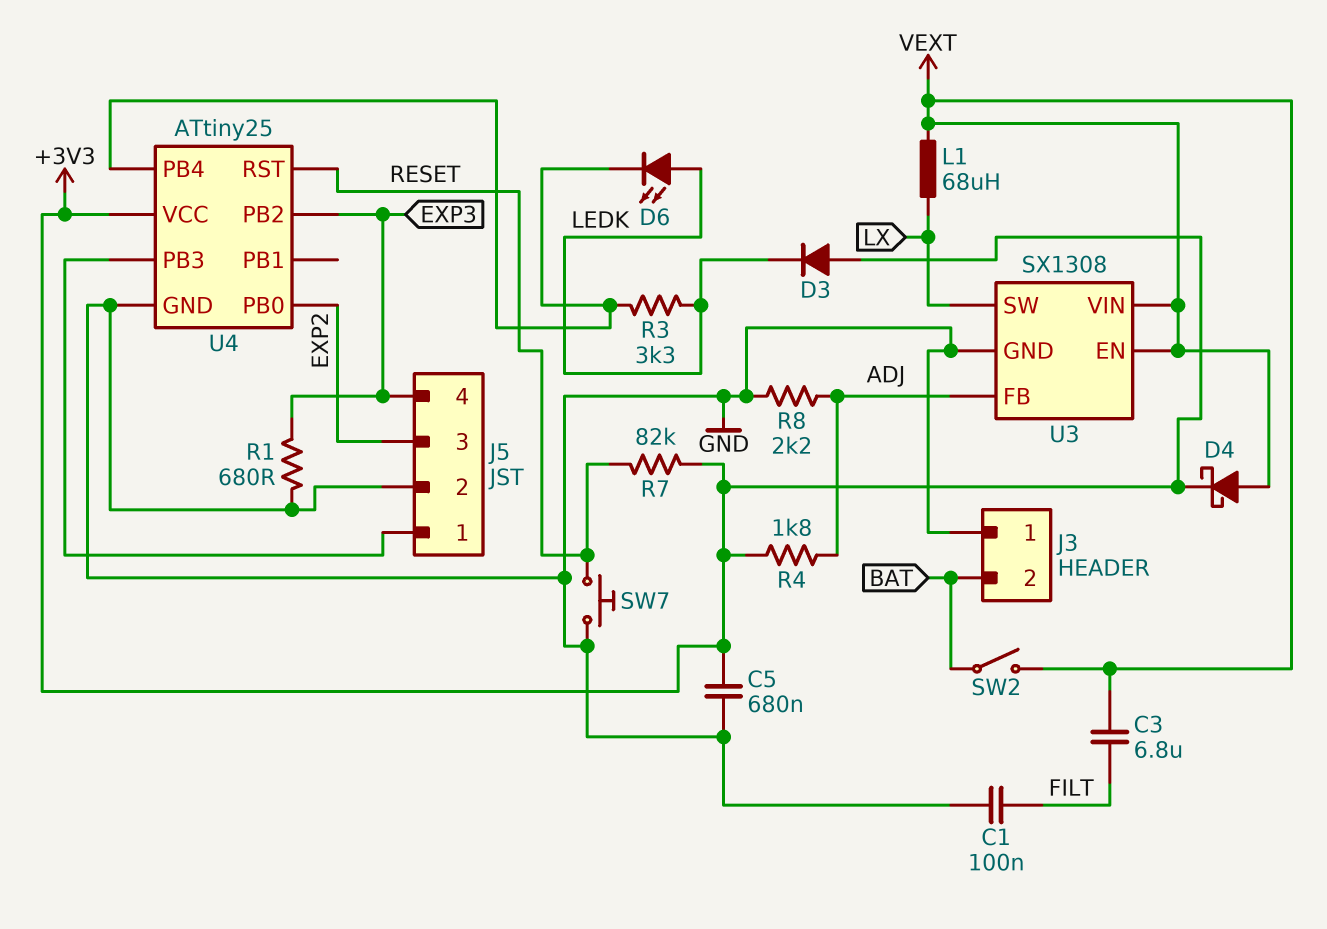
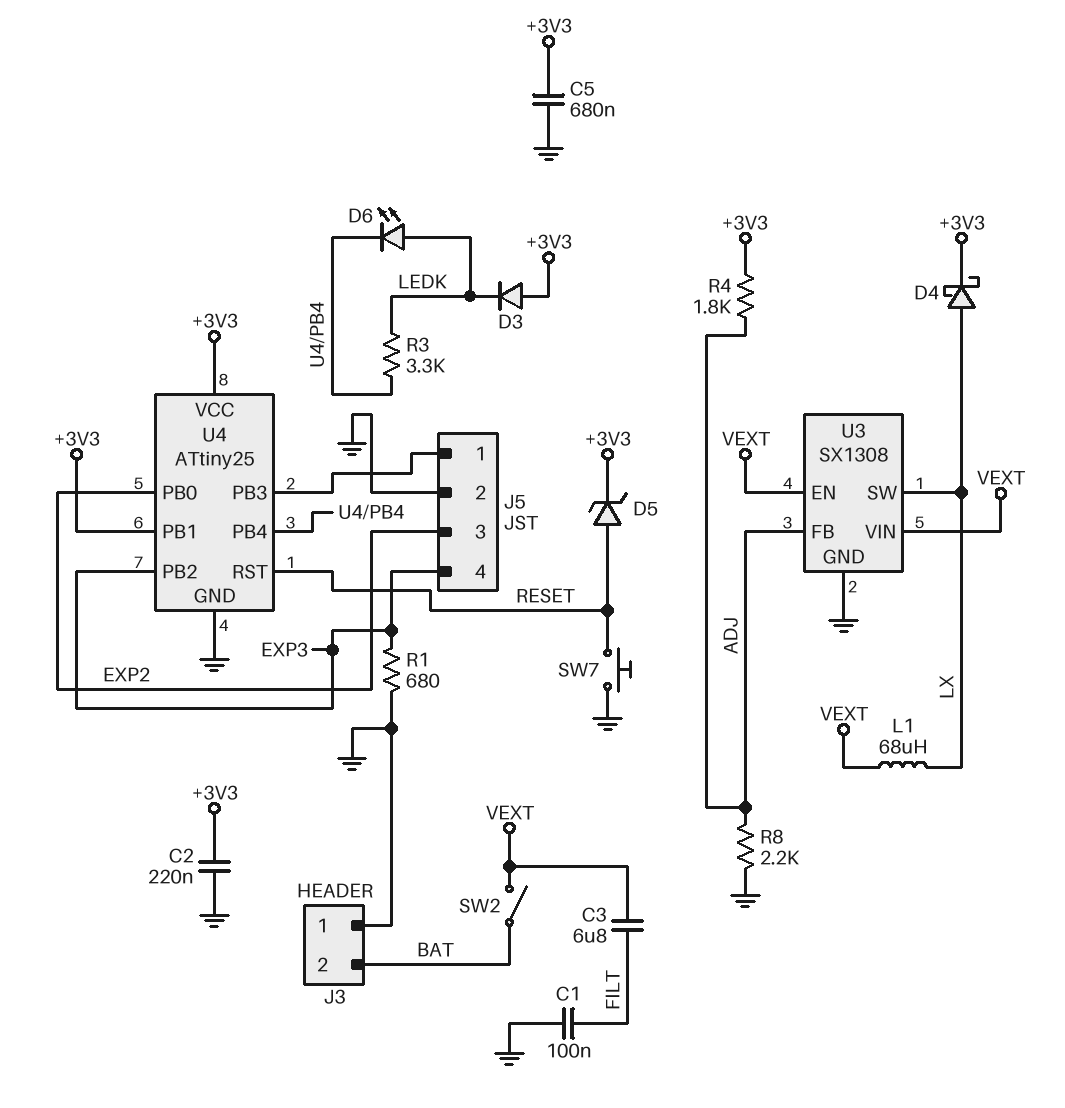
C2: none -> 220nF (+3V3, GND)
D4: schottky (A VEXT, K +3V3) -> schottky (A LX, K +3V3)
D5: none -> zener (A RESET, K +3V3)
R7: 82k (+3V3, RESET) -> none
U4 pin PB1: none -> +3V3

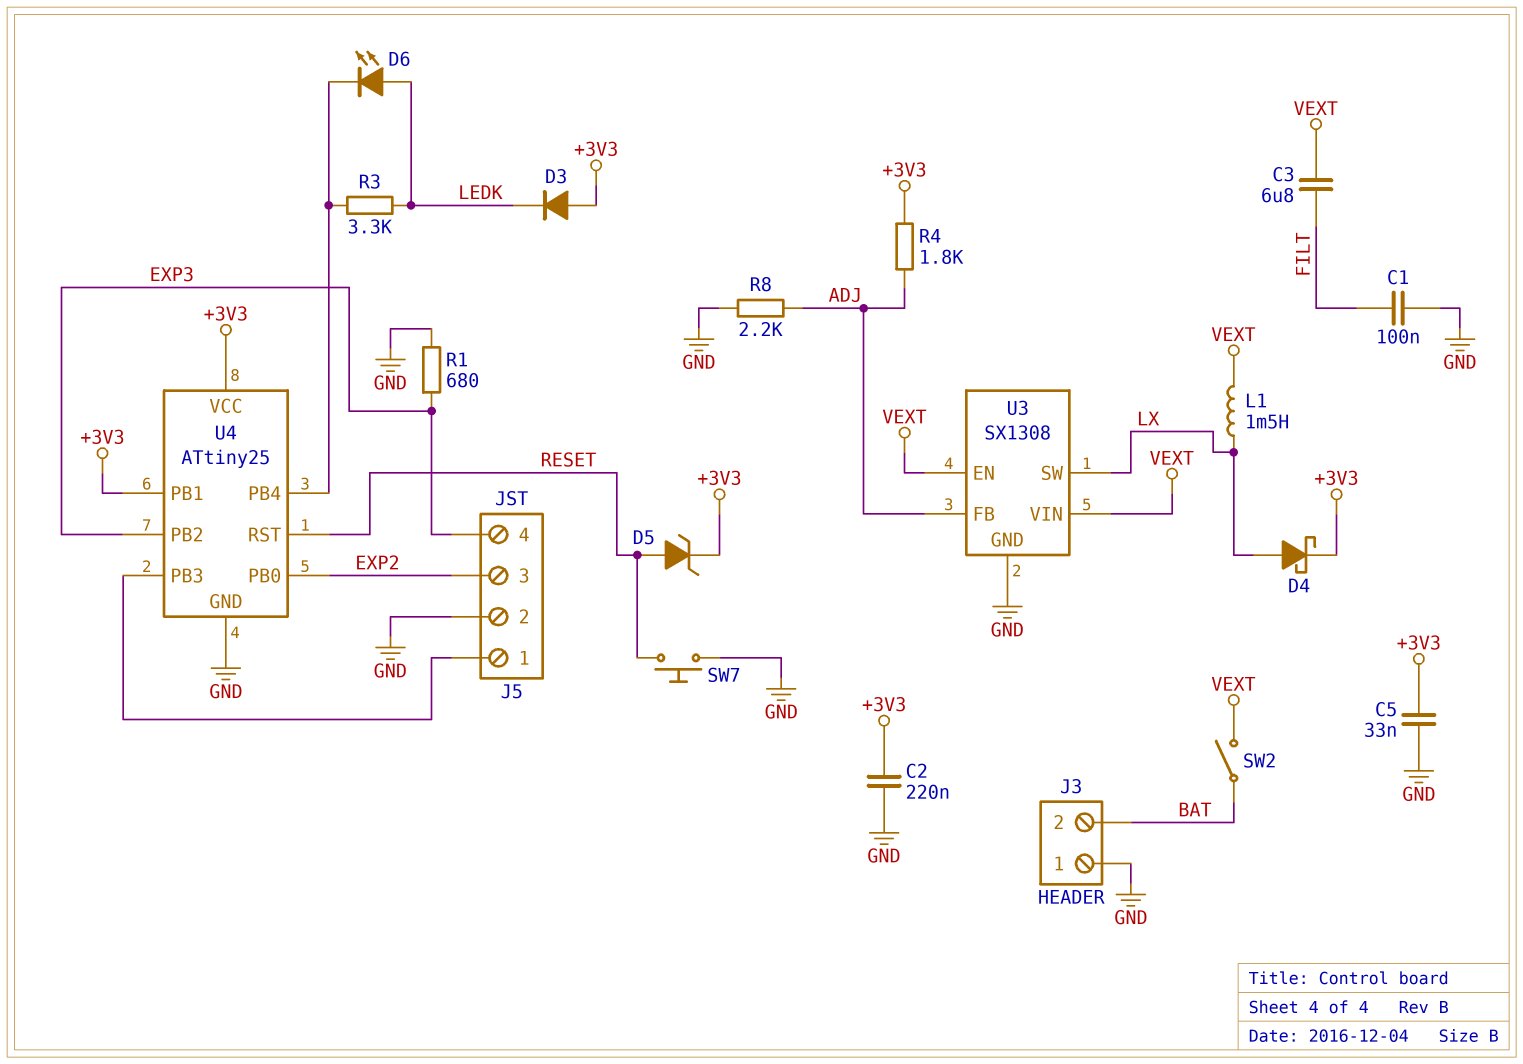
C5: 680nF (+3V3, GND) -> 33nF (+3V3, GND)
L1: 68uH (LX, VEXT) -> 1.5mH (LX, VEXT)

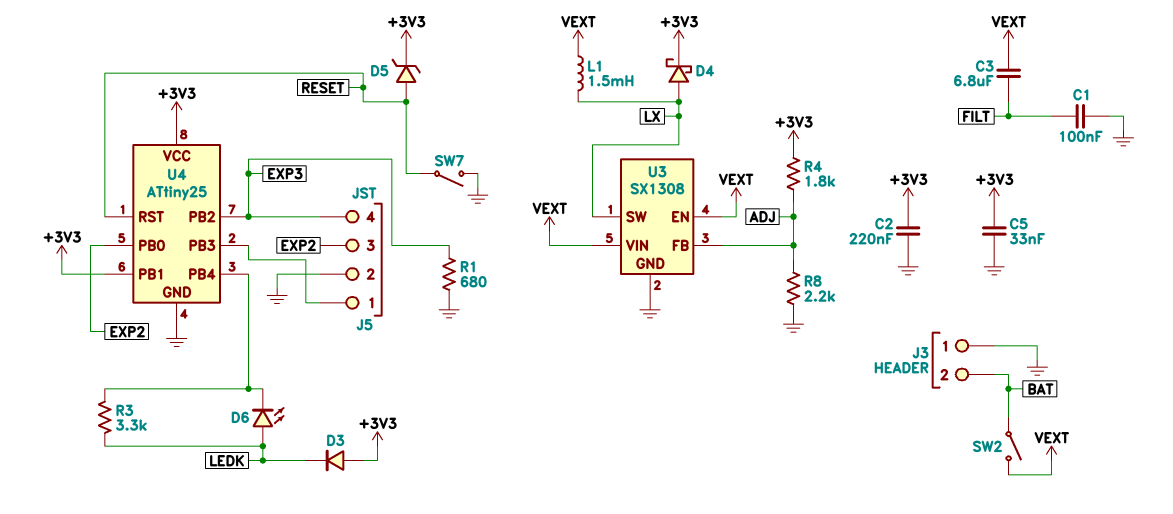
SW7: button (GND, RESET) -> switch (GND, RESET)

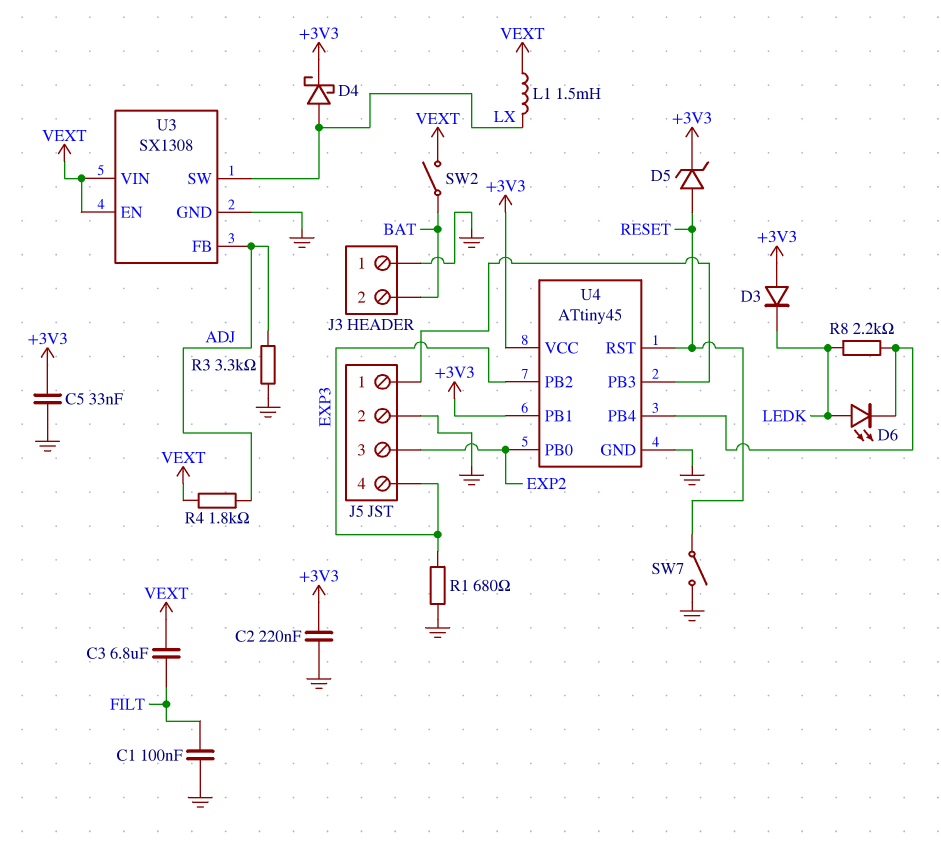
R3: 3.3k (LEDK, U4/PB4) -> 3.3k (ADJ, GND)
R4: 1.8k (+3V3, ADJ) -> 1.8k (ADJ, VEXT)
R8: 2.2k (ADJ, GND) -> 2.2k (LEDK, U4/PB4)
U4: ATtiny25 -> ATtiny45

